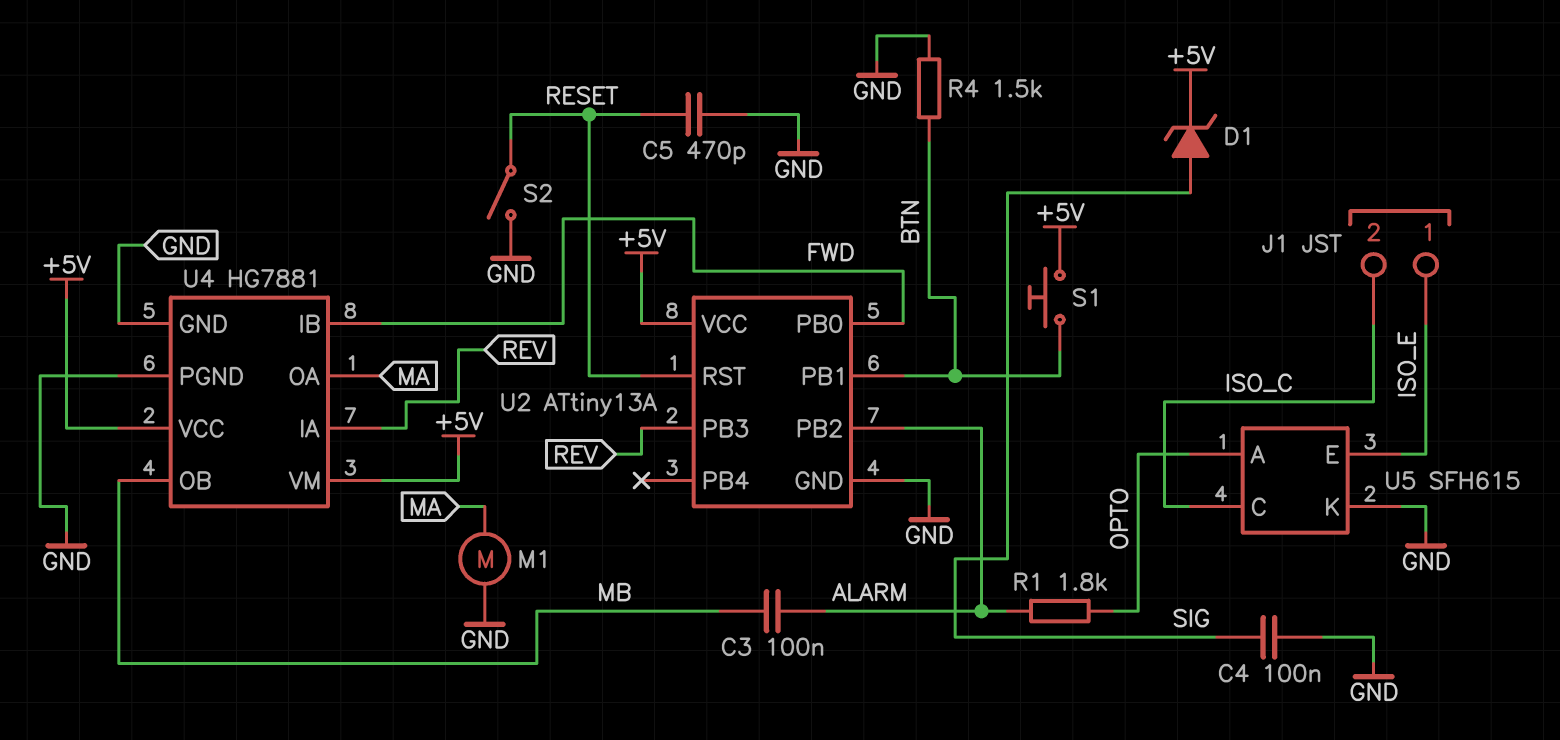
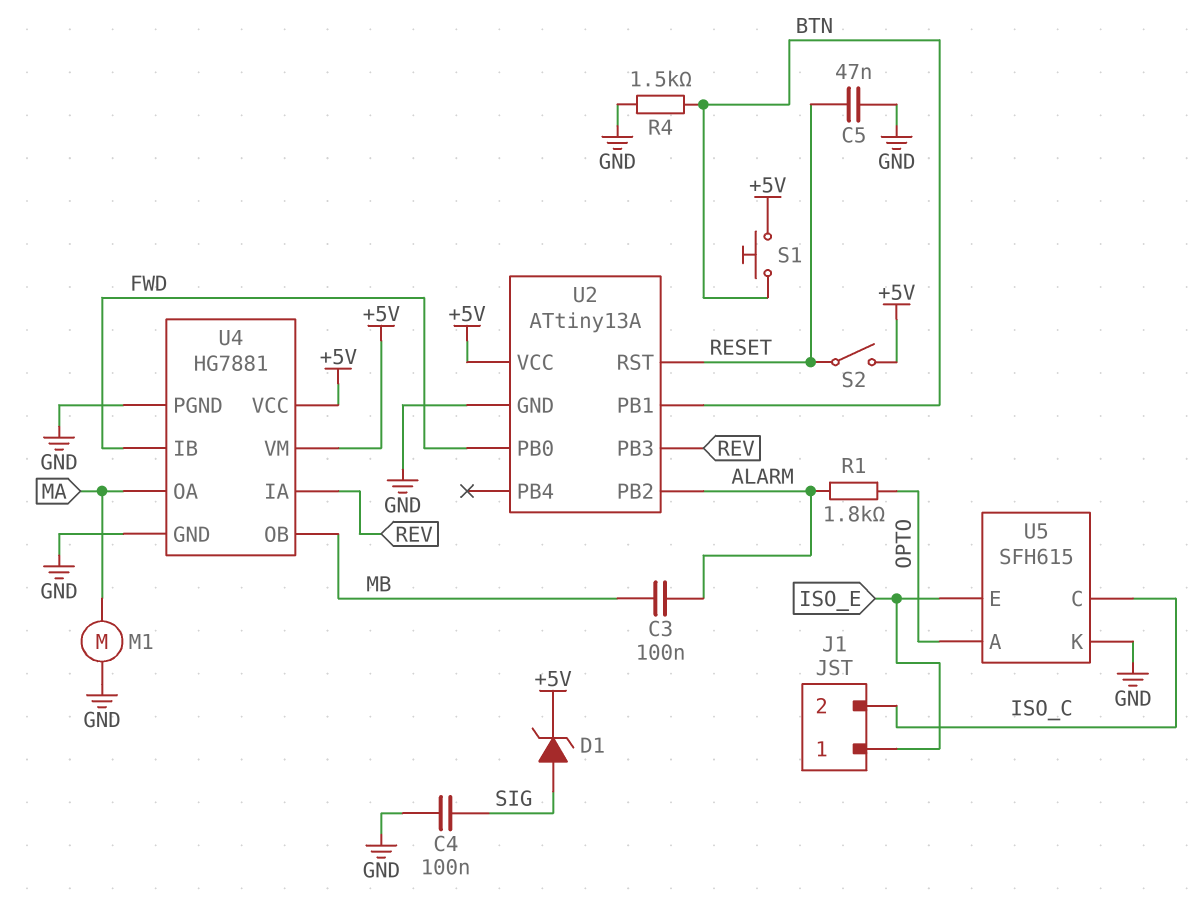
C5: 470pF (GND, RESET) -> 47nF (GND, RESET)
S2: switch (GND, RESET) -> switch (+5V, RESET)

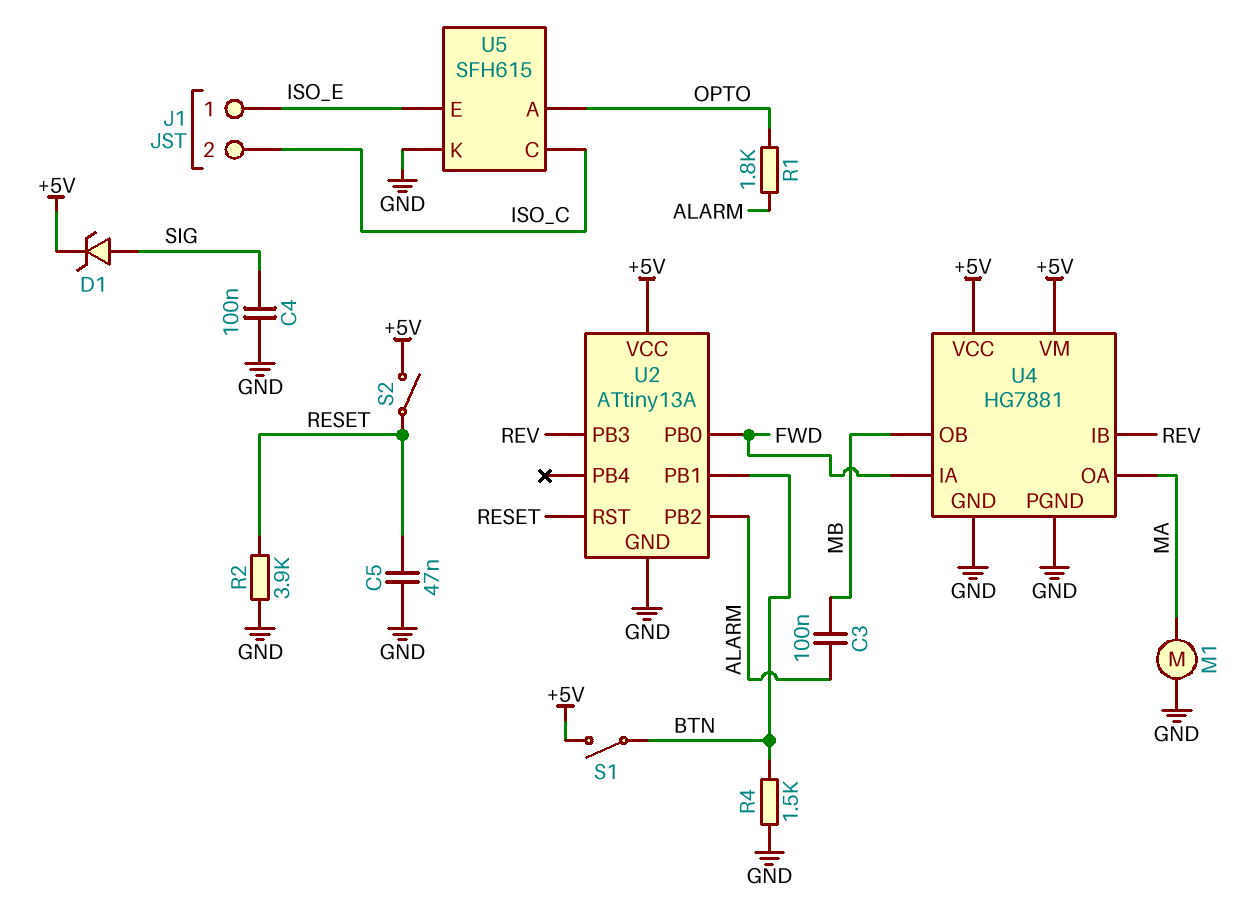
R2: none -> 3.9k (GND, RESET)
S1: button (+5V, BTN) -> switch (+5V, BTN)
U4 pin IA: REV -> FWD
U4 pin IB: FWD -> REV

